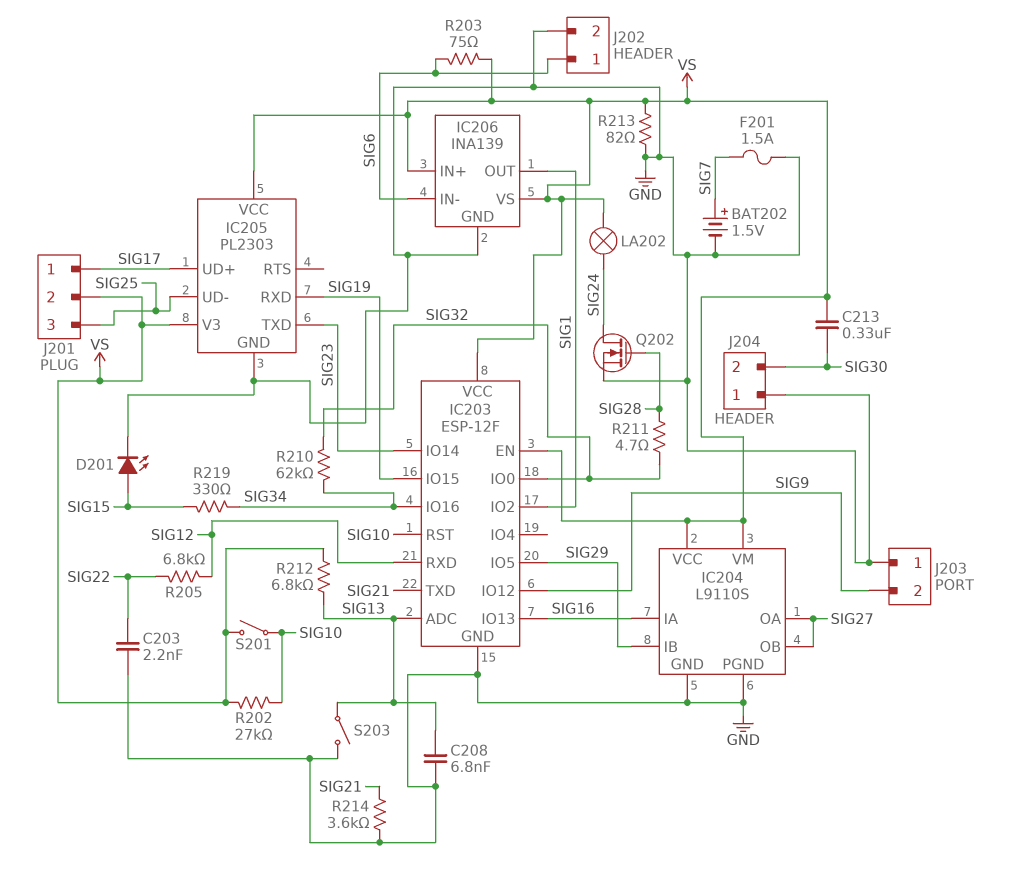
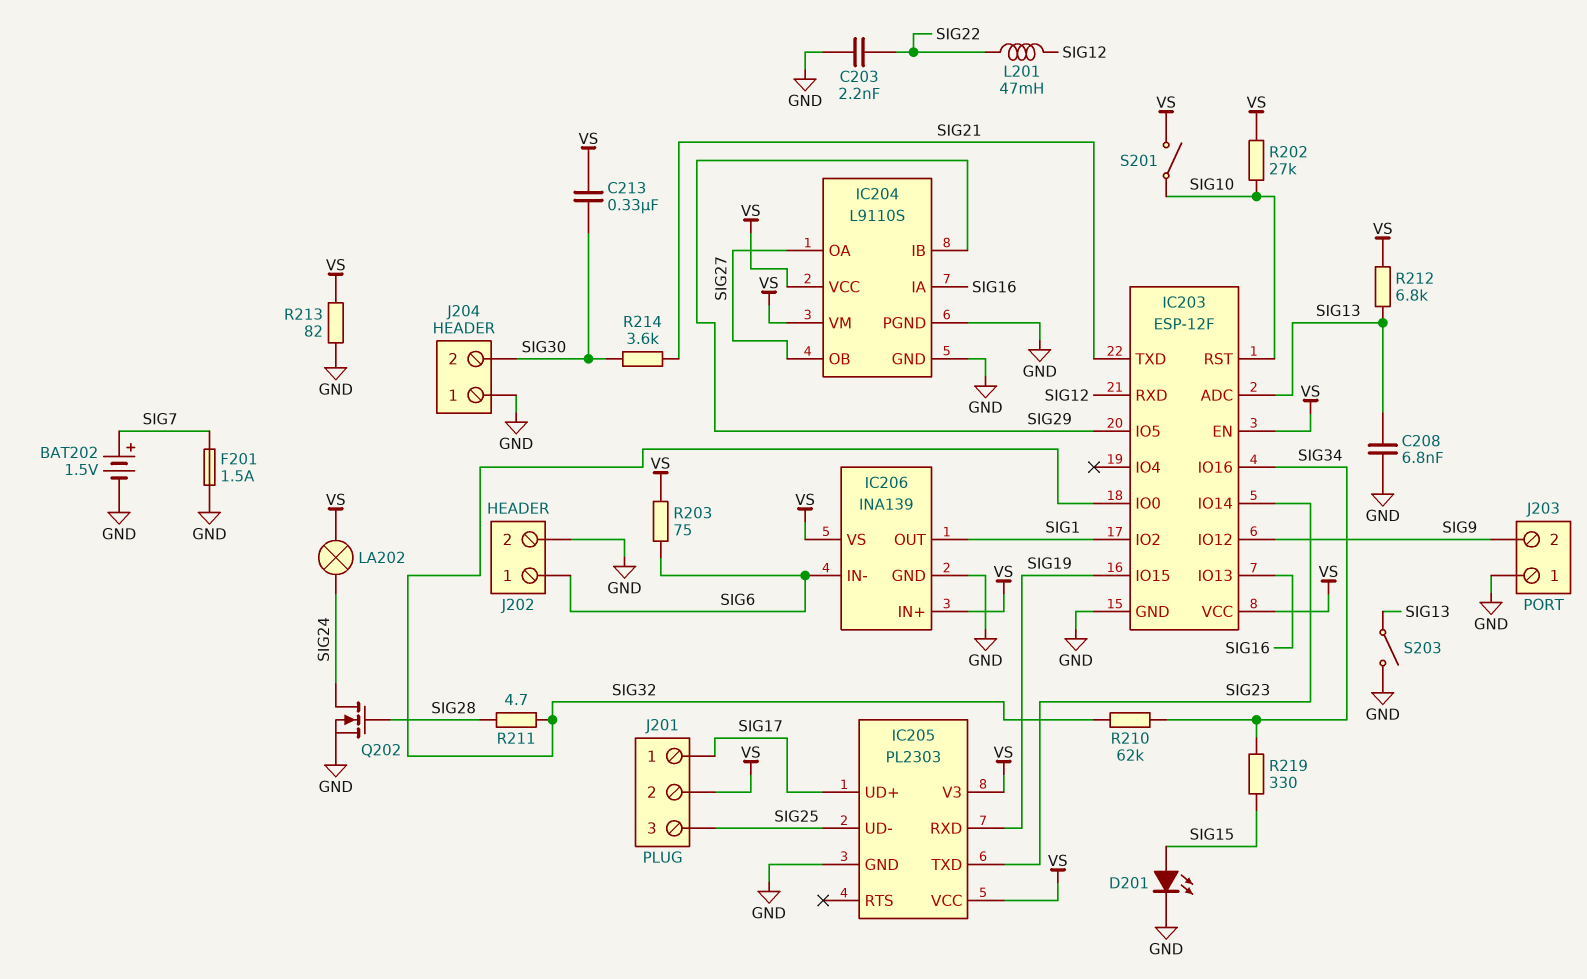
L201: none -> 47mH (SIG12, SIG22)
R205: 6.8k (SIG12, SIG22) -> none
R214: 3.6k (GND, SIG21) -> 3.6k (SIG21, SIG30)

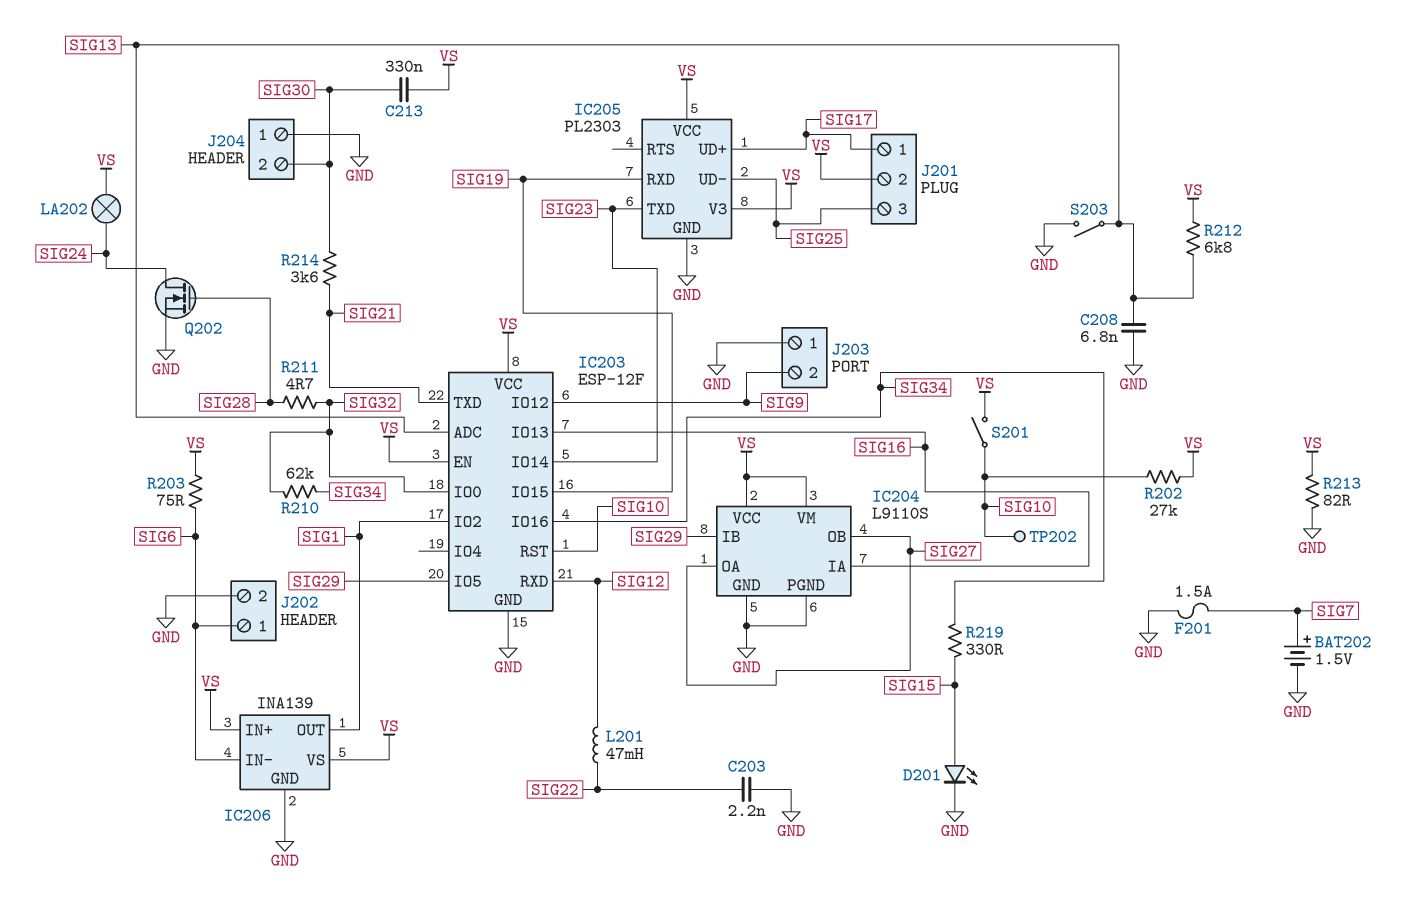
TP202: none -> test point (SIG10)

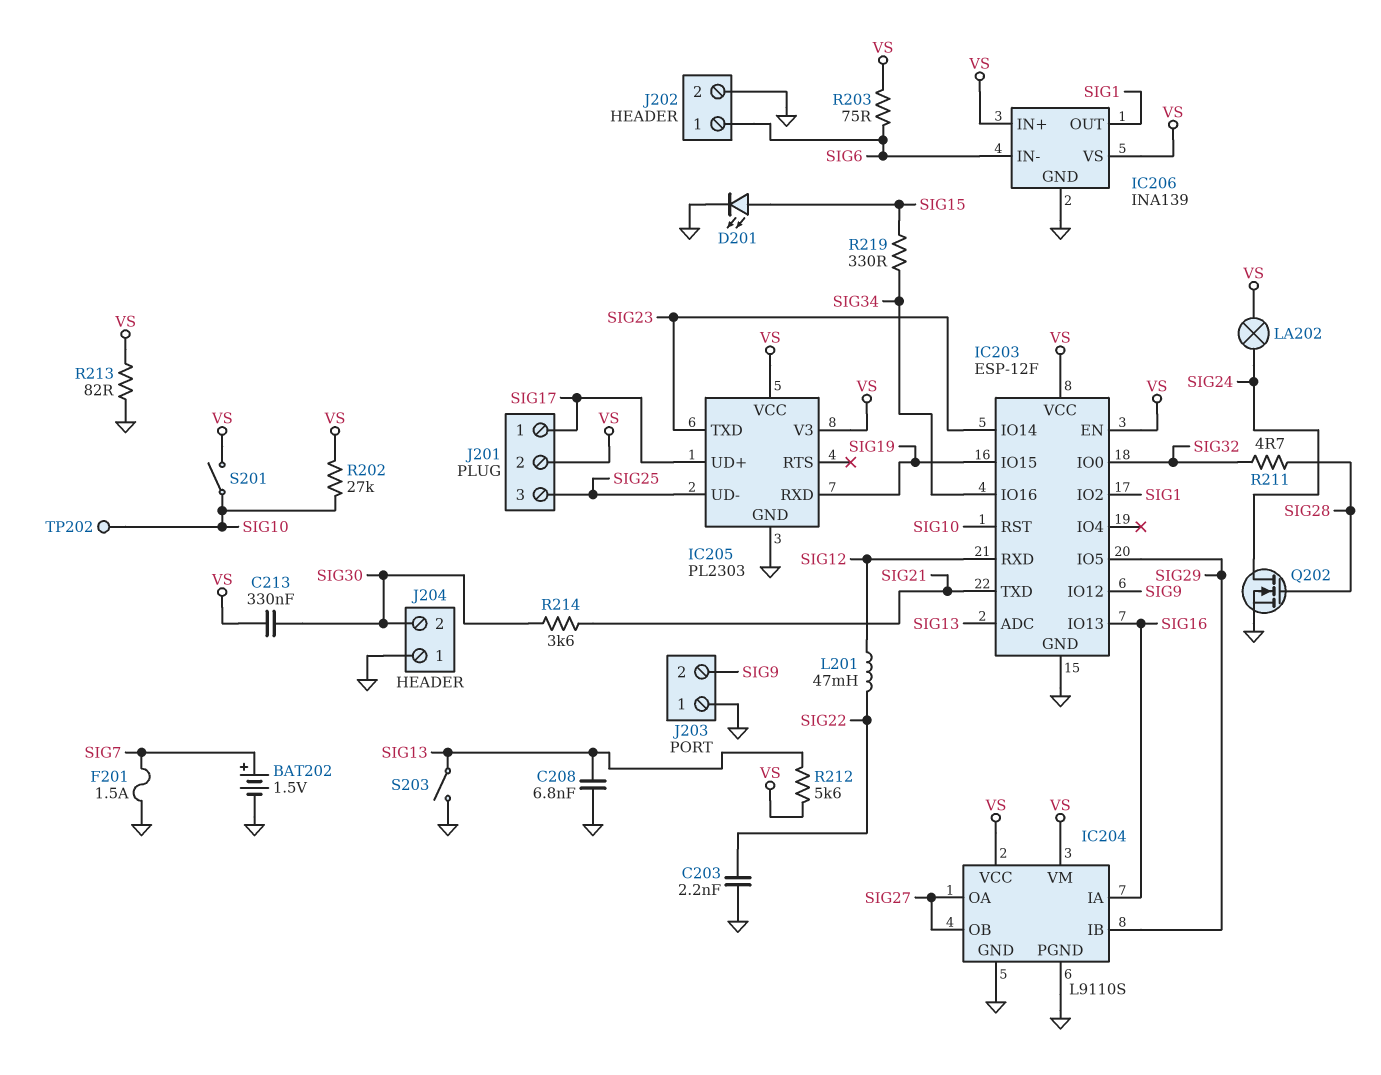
R210: 62k (SIG32, SIG34) -> none
R212: 6.8k (SIG13, VS) -> 5.6k (SIG13, VS)

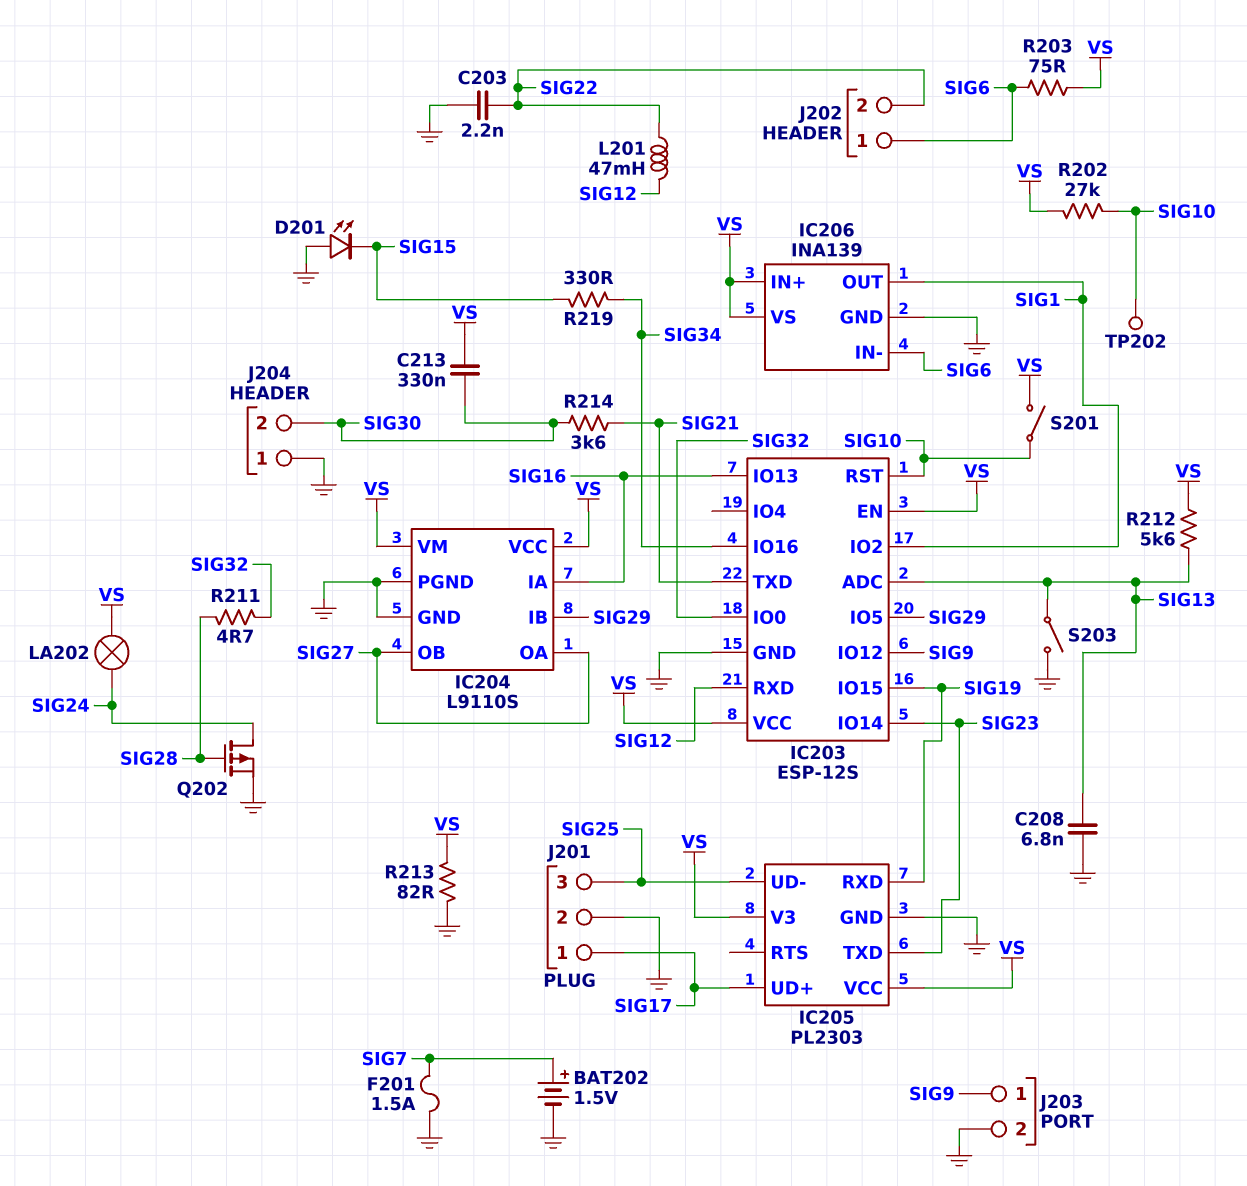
D201: LED (A SIG15, K GND) -> LED (A GND, K SIG15)
IC203: ESP-12F -> ESP-12S
J201 pin 2: VS -> GND
J202 pin 2: GND -> SIG22
J203 pin 1: GND -> SIG9
J203 pin 2: SIG9 -> GND
Q202: NMOS (G SIG28, D SIG24, S GND) -> PMOS (G SIG28, D SIG24, S GND)

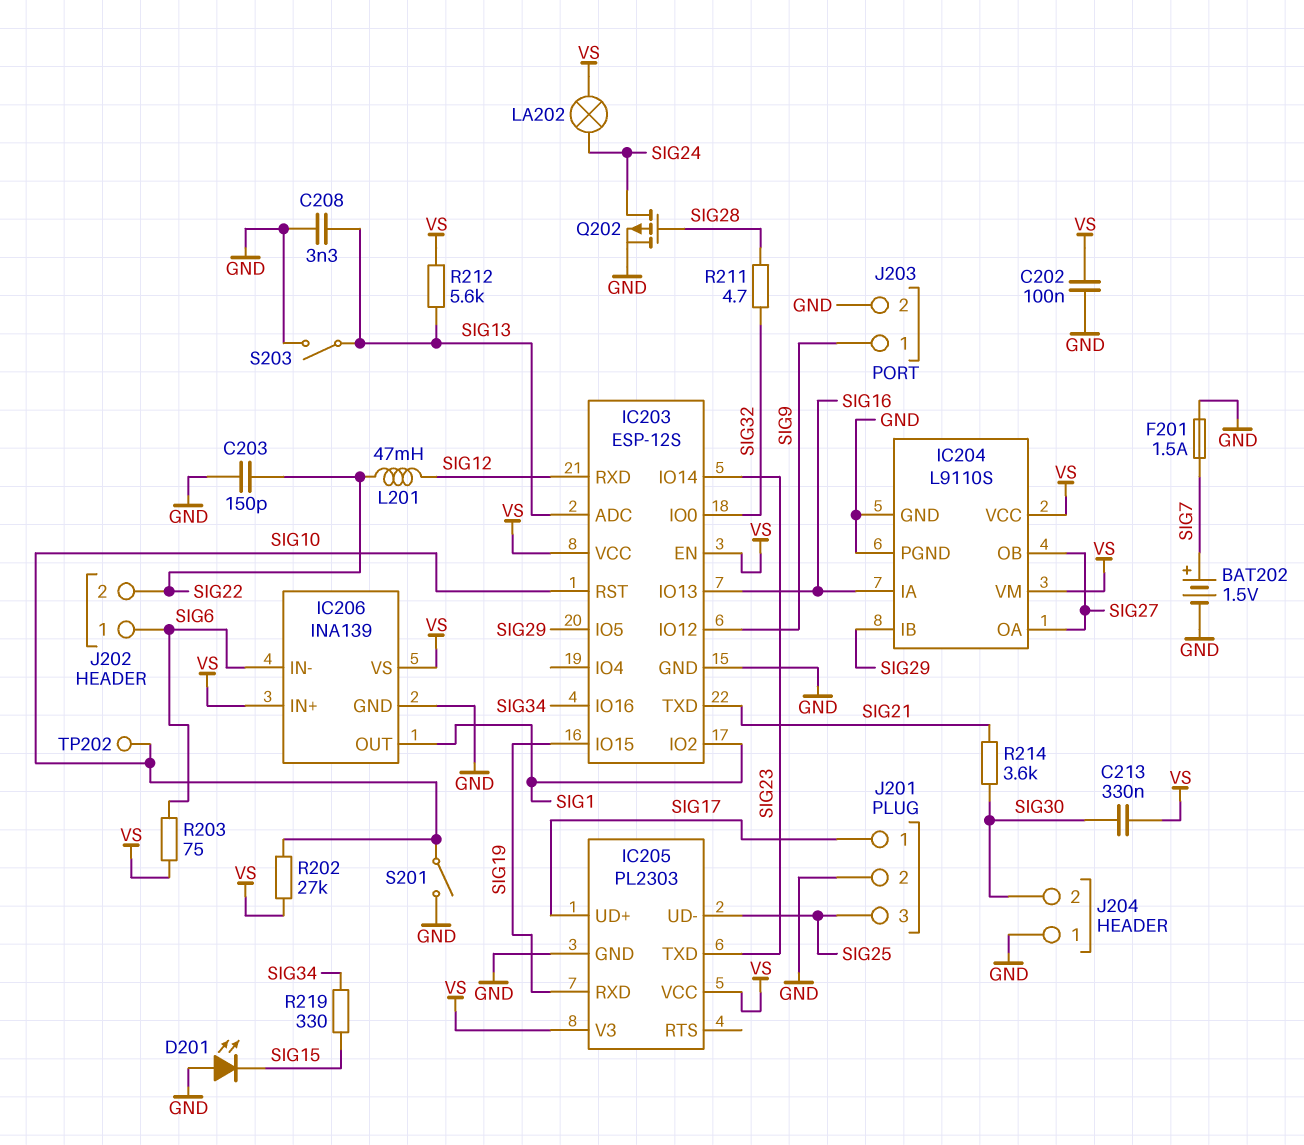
C202: none -> 100nF (GND, VS)
C203: 2.2nF (GND, SIG22) -> 150pF (GND, SIG22)
C208: 6.8nF (GND, SIG13) -> 3.3nF (GND, SIG13)
R213: 82 (GND, VS) -> none
S201: switch (SIG10, VS) -> switch (GND, SIG10)

